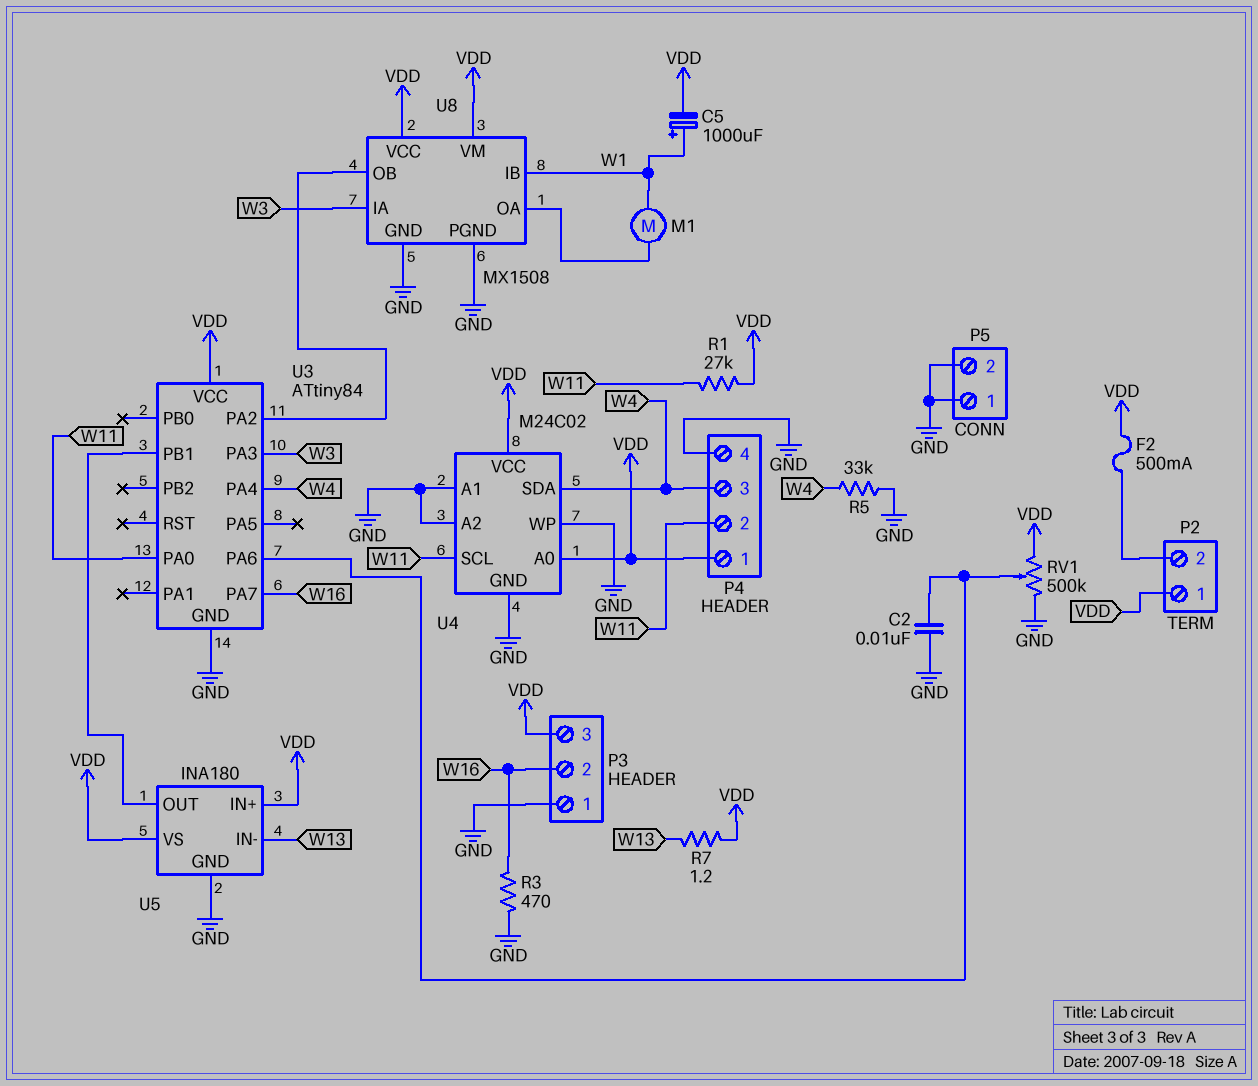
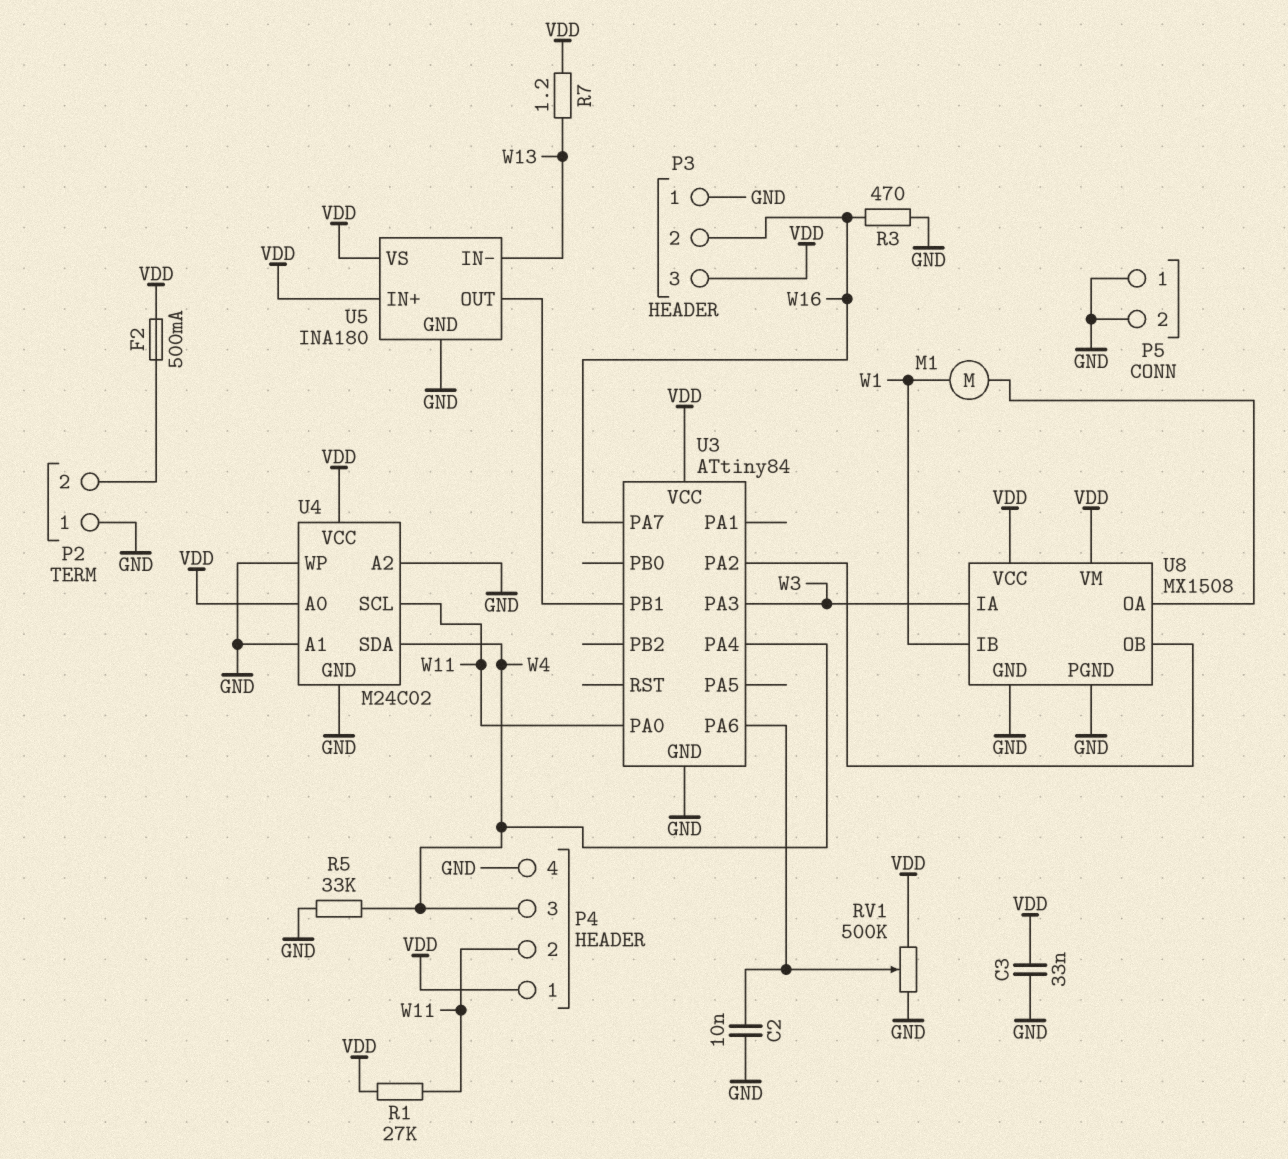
C3: none -> 33nF (GND, VDD)
C5: 1000uF (plus W1, minus VDD) -> none
P2 pin 1: VDD -> GND

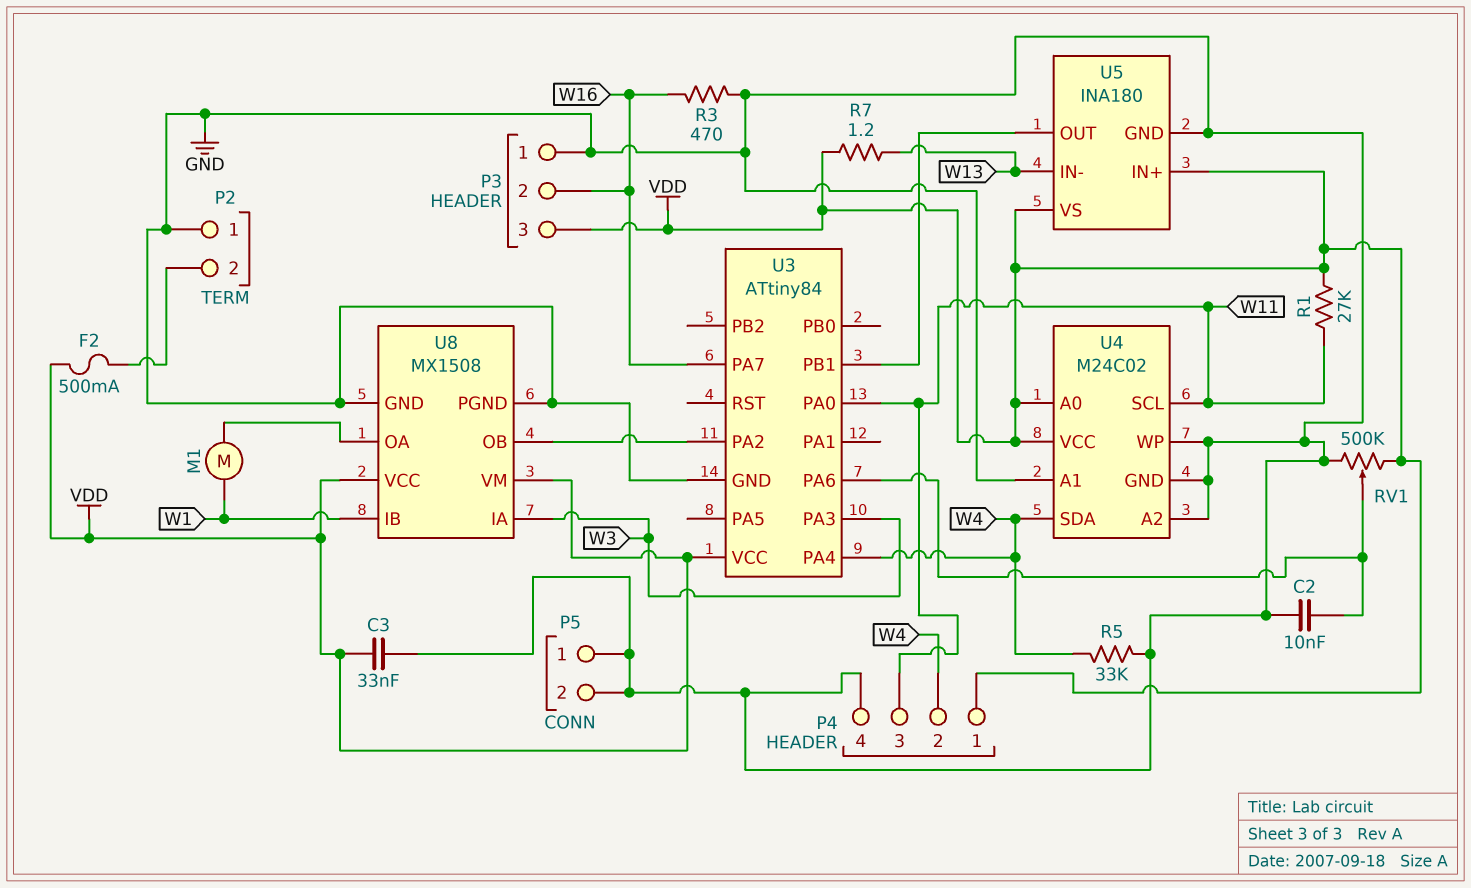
P4 pin 2: W11 -> W4
P4 pin 3: W4 -> W11

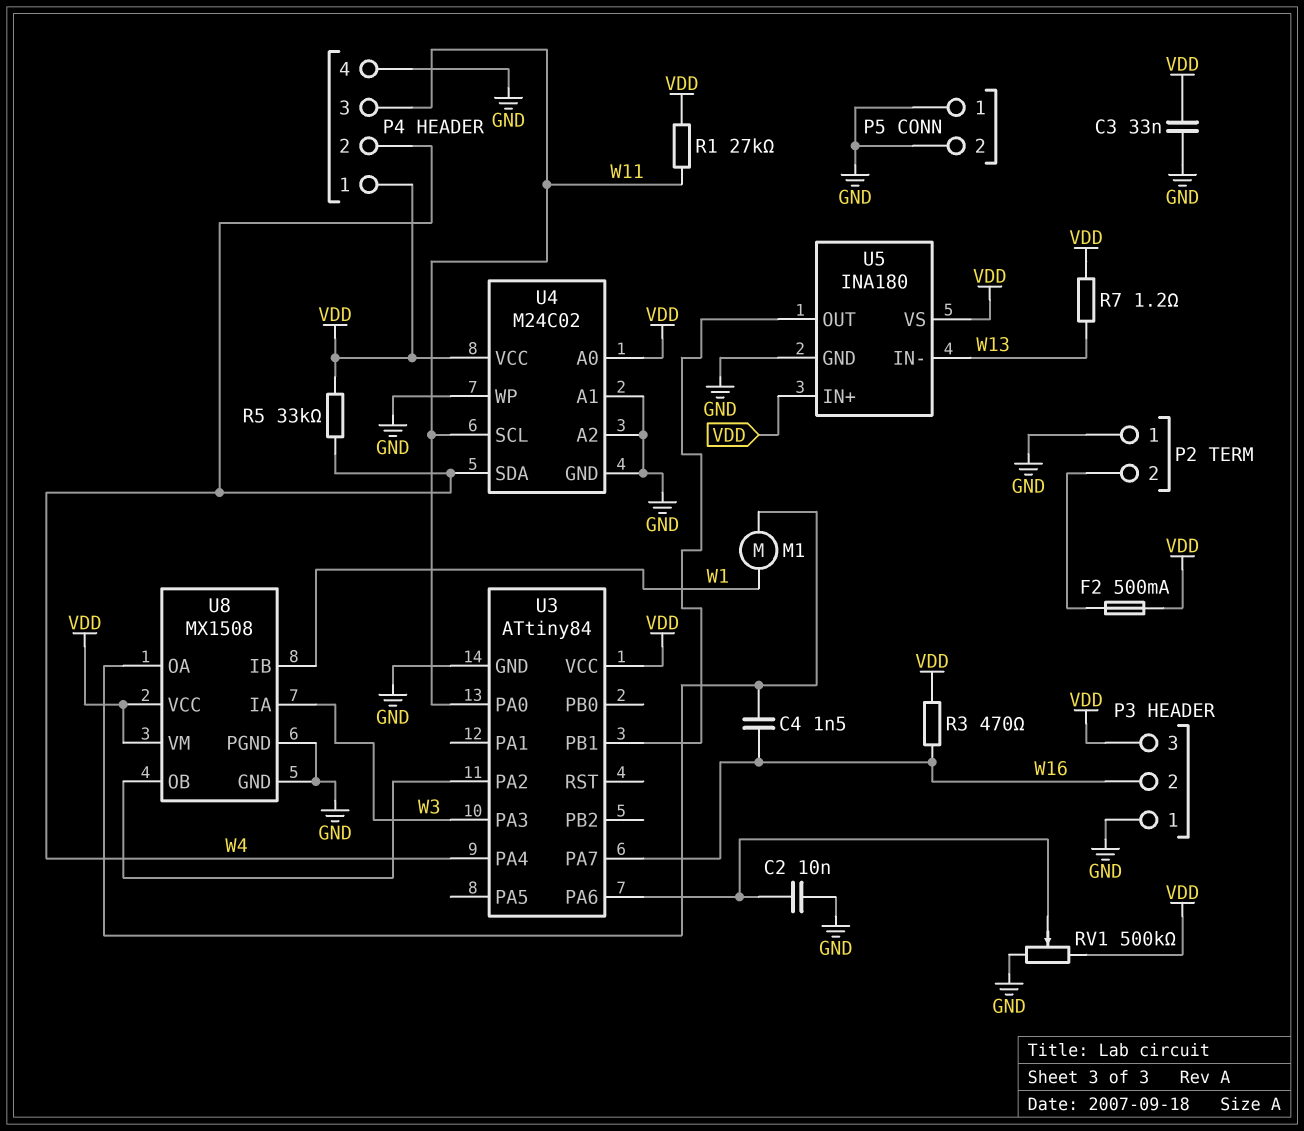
C4: none -> 1.5nF (U8/OA, W16)
R3: 470 (GND, W16) -> 470 (VDD, W16)
R5: 33k (GND, W4) -> 33k (VDD, W4)

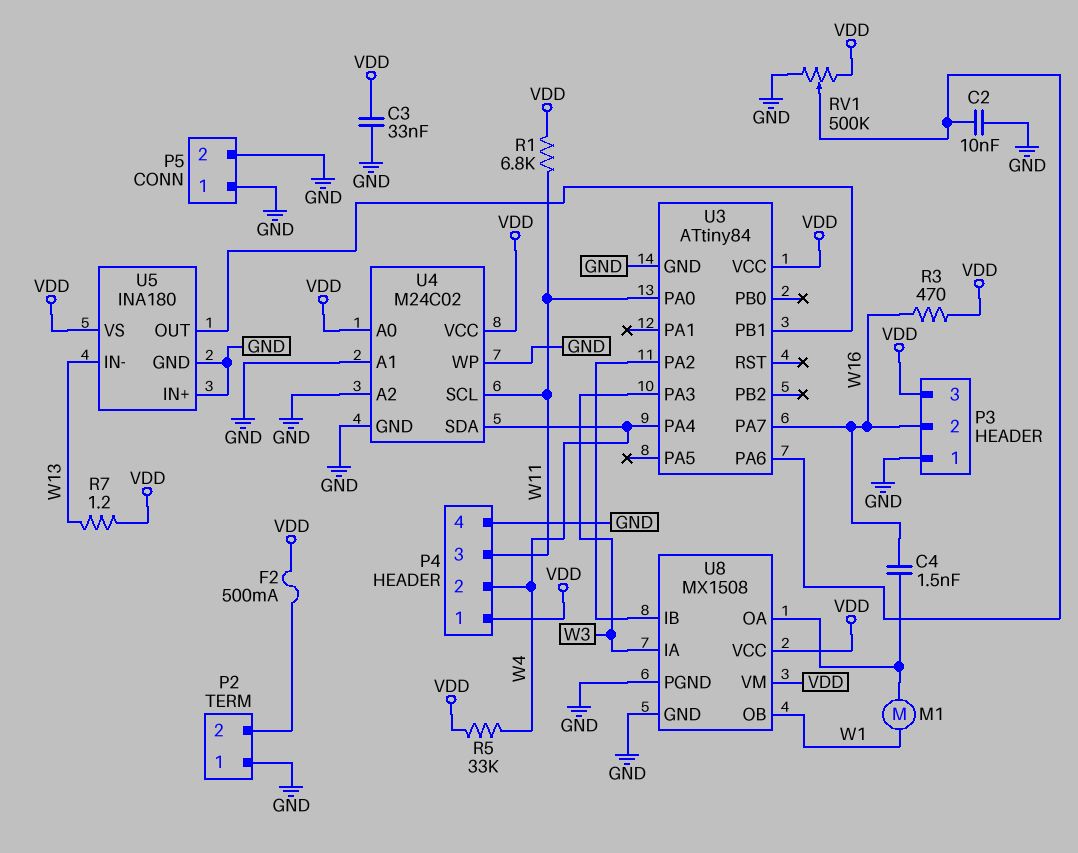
R1: 27k (VDD, W11) -> 6.8k (VDD, W11)
U5 pin IN+: VDD -> GND
U8 pin IB: W1 -> U3/PA2
U8 pin OB: U3/PA2 -> W1

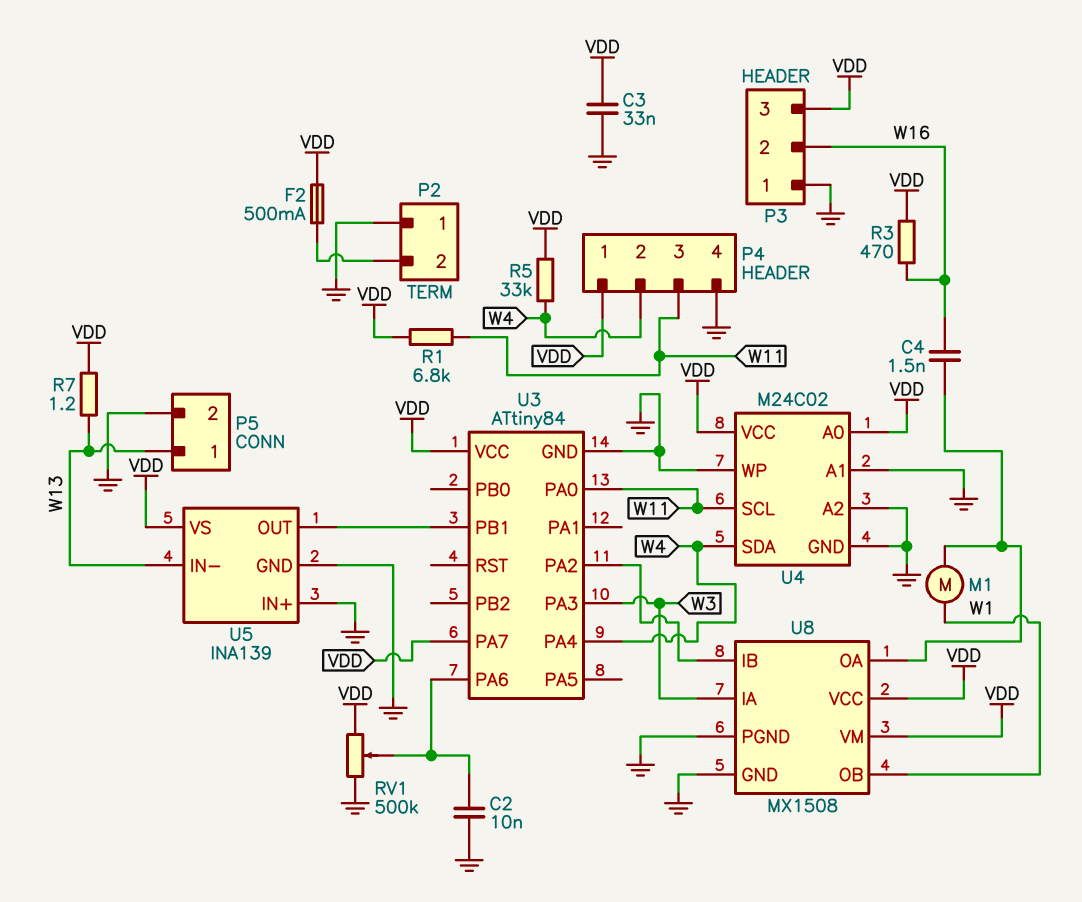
P5 pin 1: GND -> W13
U3 pin PA7: W16 -> VDD
U5: INA180 -> INA139

